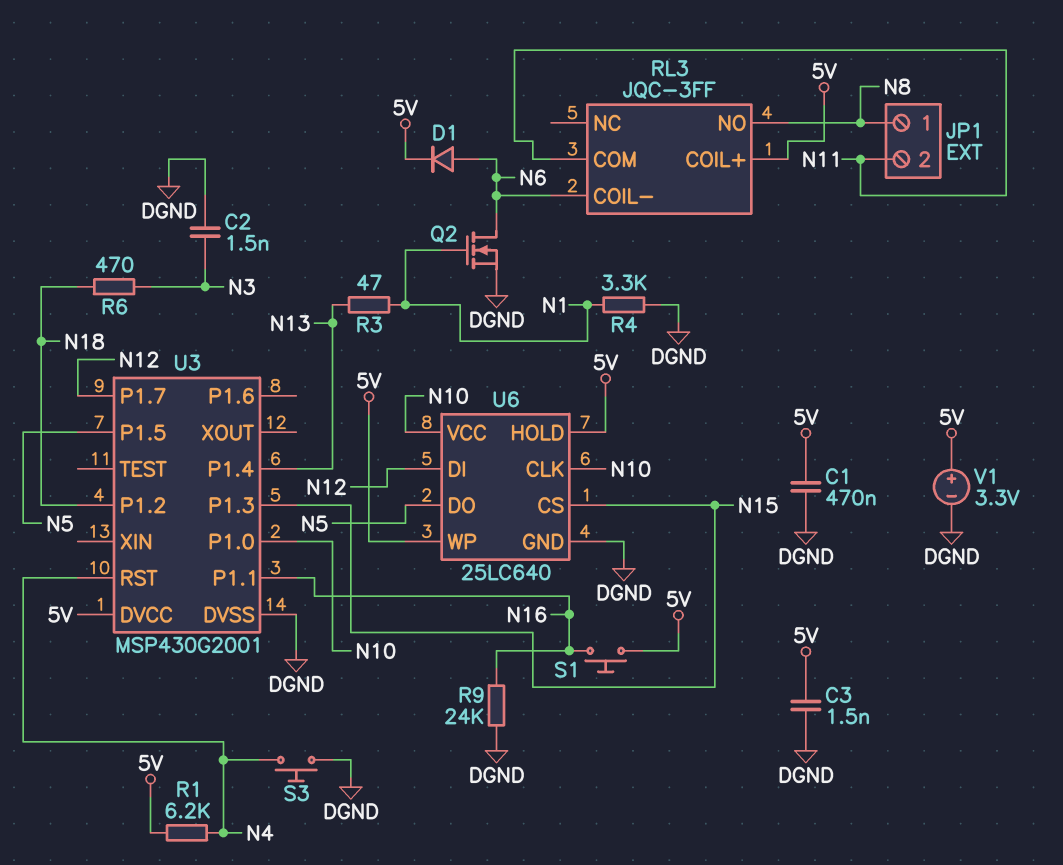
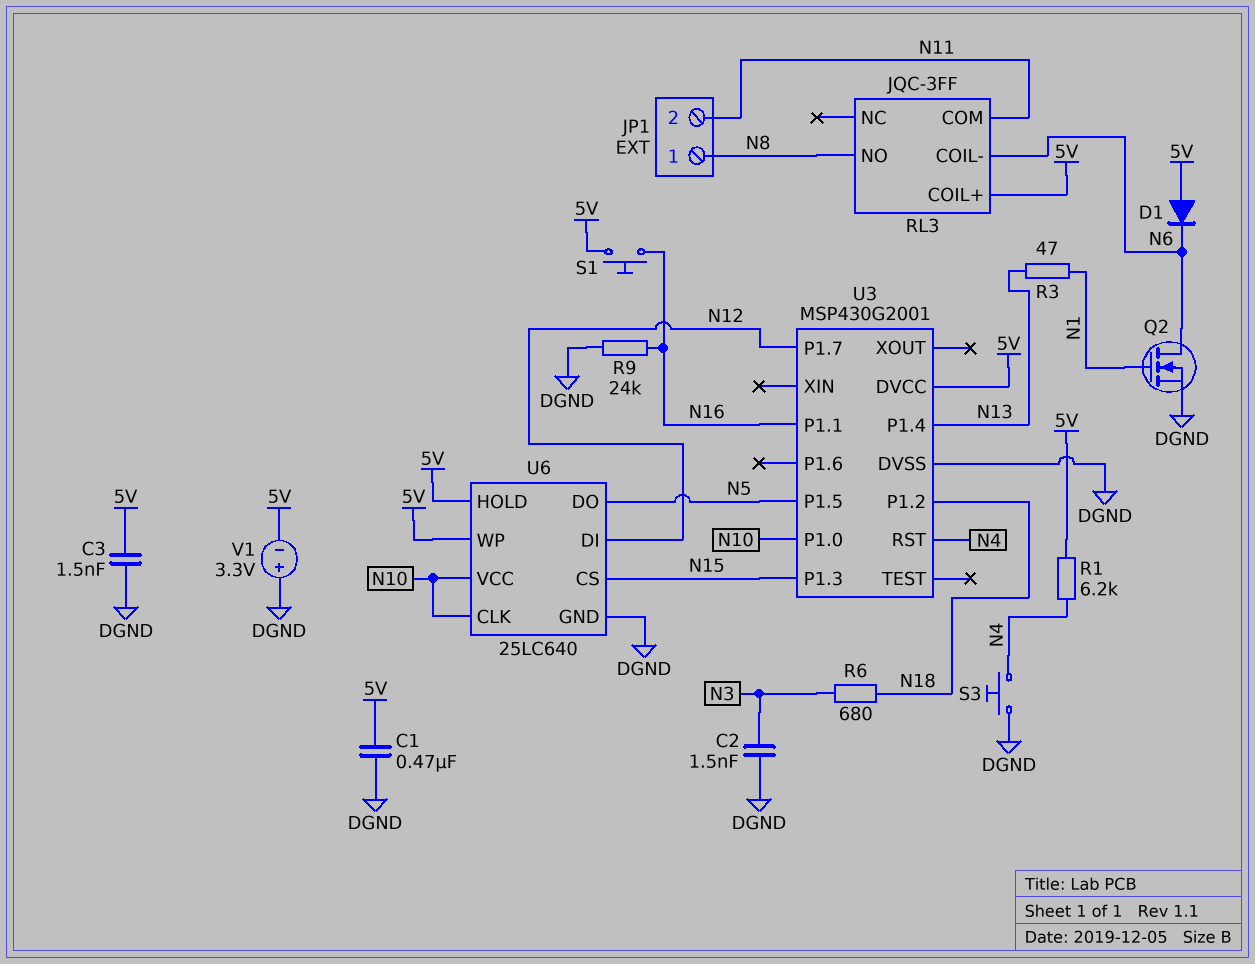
D1: diode (A N6, K 5V) -> diode (A 5V, K N6)
R4: 3.3k (DGND, N1) -> none
R6: 470 (N3, N18) -> 680 (N3, N18)
V1: 3.3V (plus 5V, minus DGND) -> 3.3V (plus DGND, minus 5V)

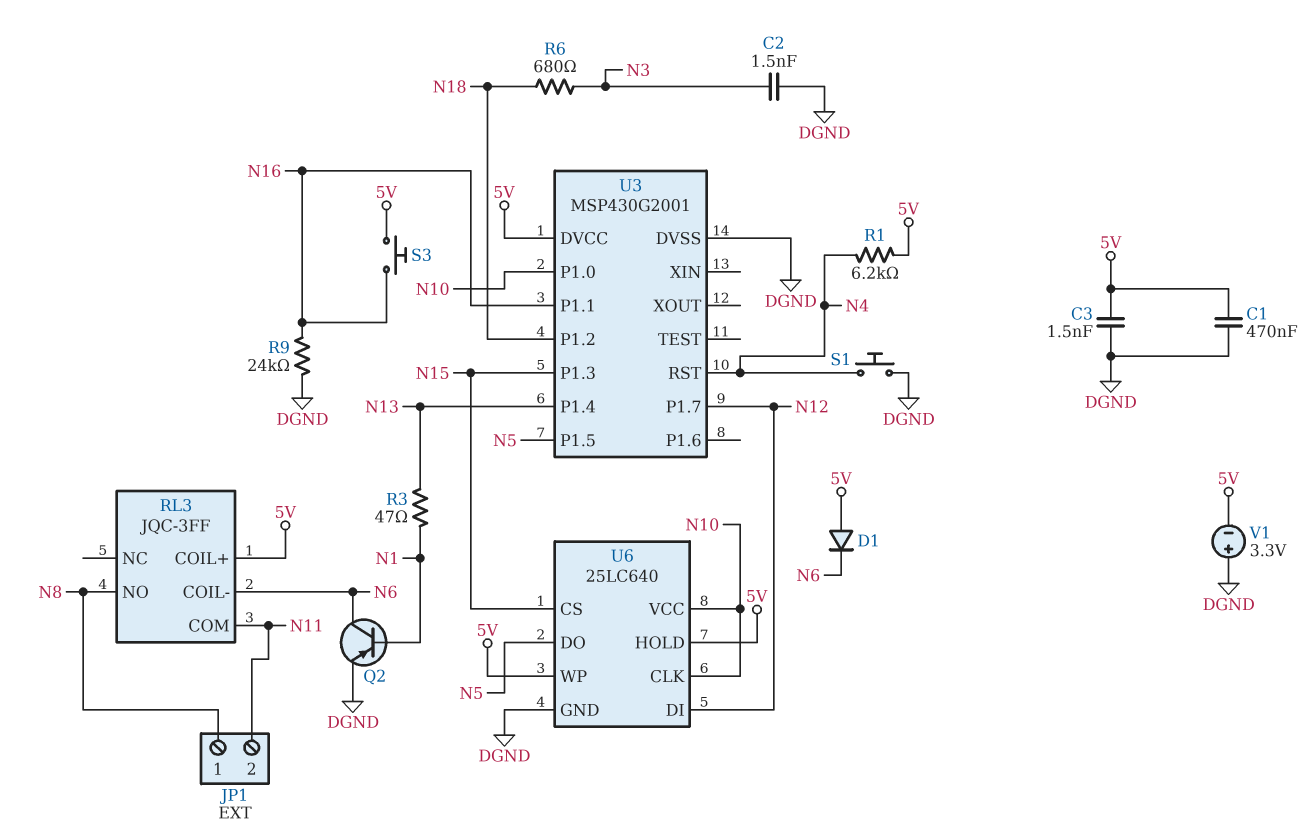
Q2: NMOS (G N1, D N6, S DGND) -> PNP (B N1, C N6, E DGND)
S1: button (5V, N16) -> button (DGND, N4)
S3: button (DGND, N4) -> button (5V, N16)

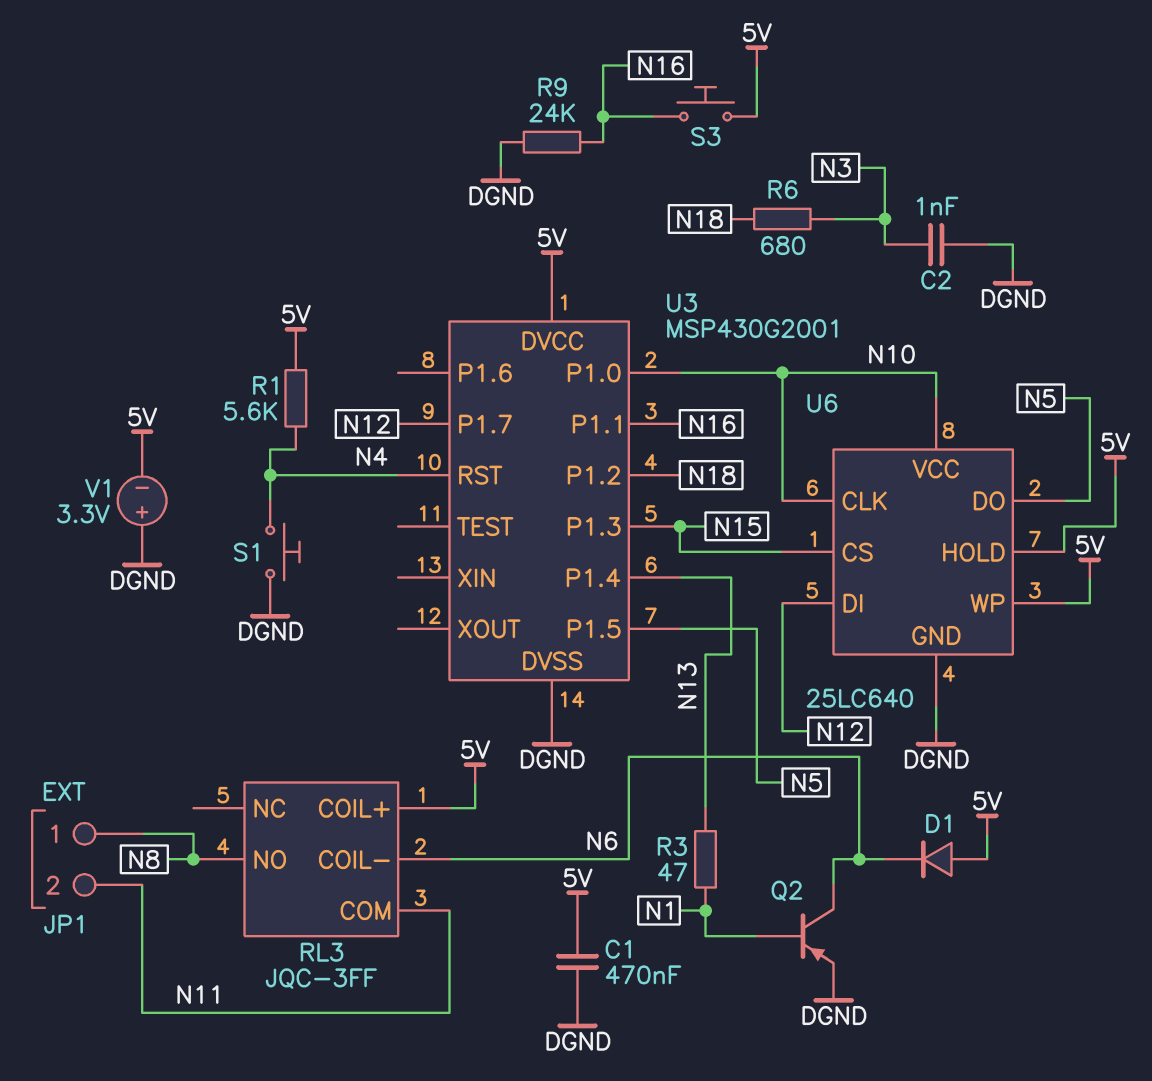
C2: 1.5nF (DGND, N3) -> 1nF (DGND, N3)
C3: 1.5nF (5V, DGND) -> none
R1: 6.2k (5V, N4) -> 5.6k (5V, N4)

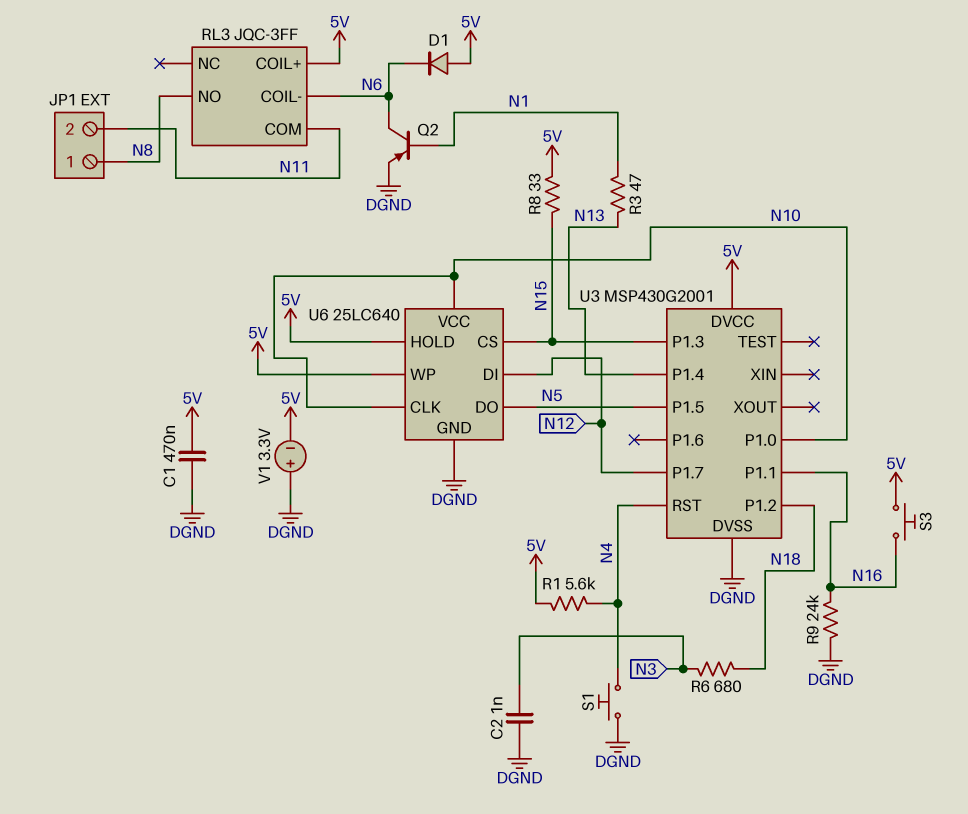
R8: none -> 33 (5V, N15)

